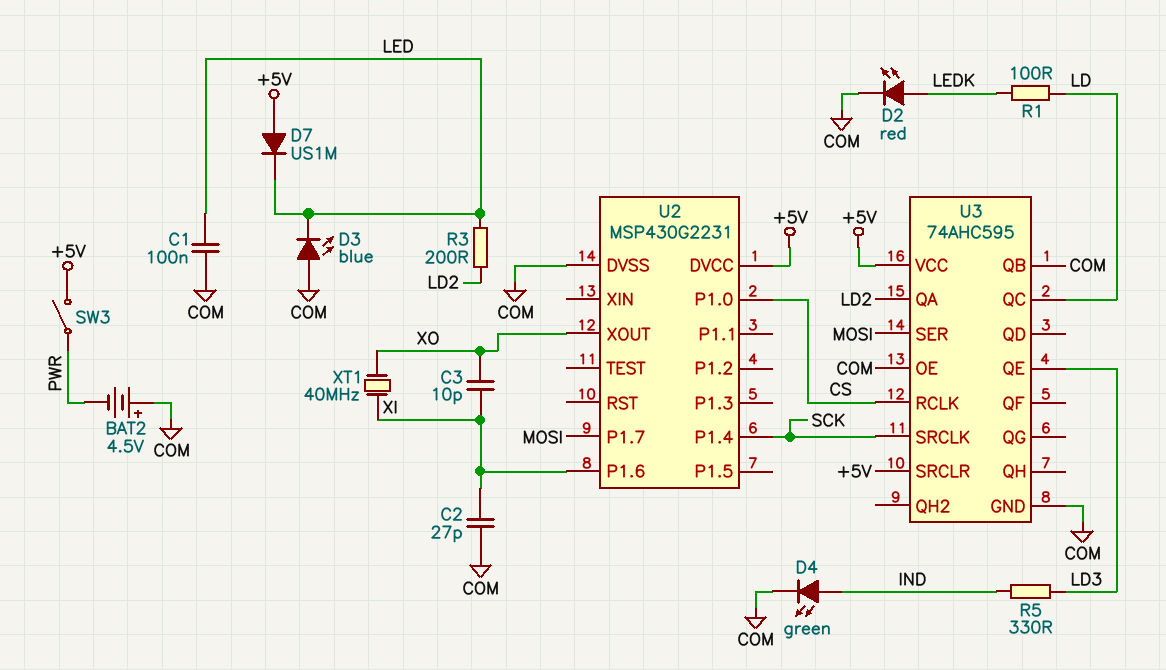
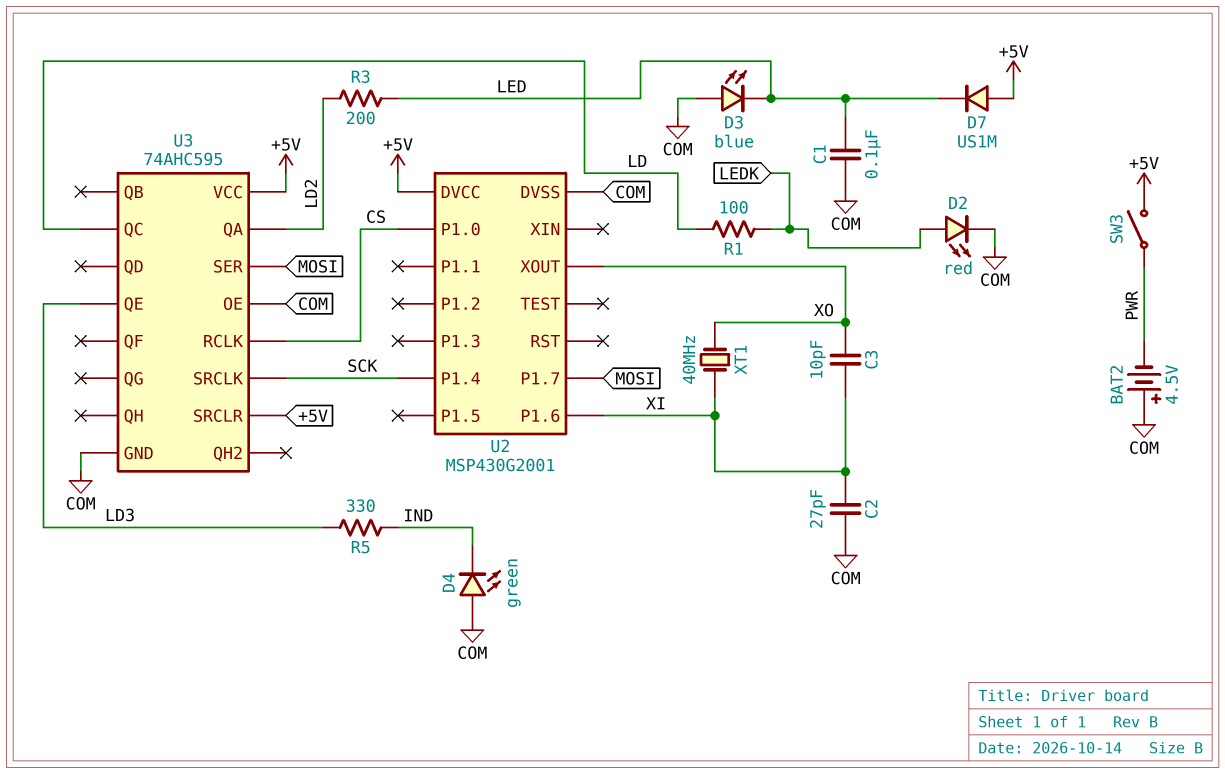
D4: LED green (A IND, K COM) -> LED green (A COM, K IND)
U2: MSP430G2231 -> MSP430G2001
U3 pin QB: COM -> none

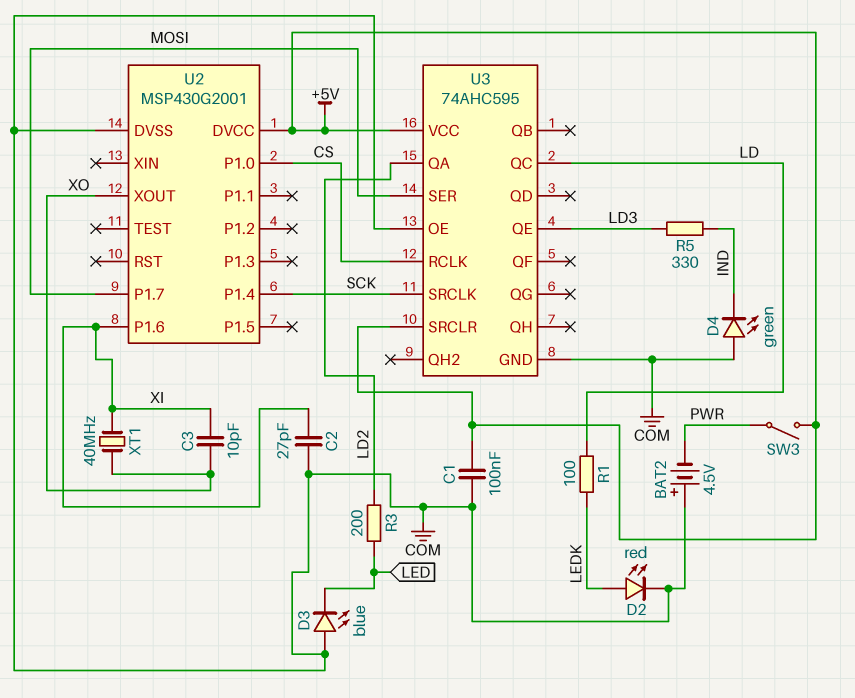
C1: 100nF (COM, LED) -> 100nF (+5V, COM)
D7: diode US1M (A +5V, K LED) -> none

